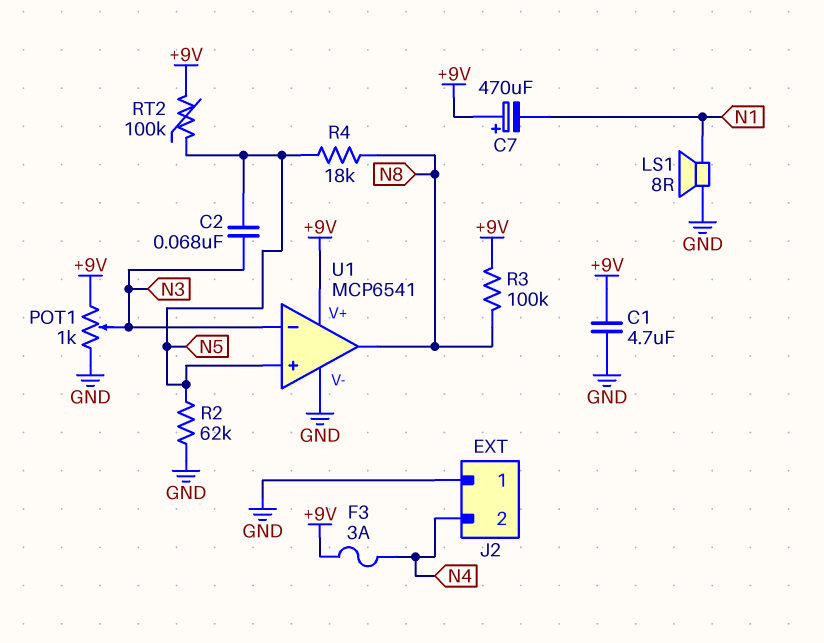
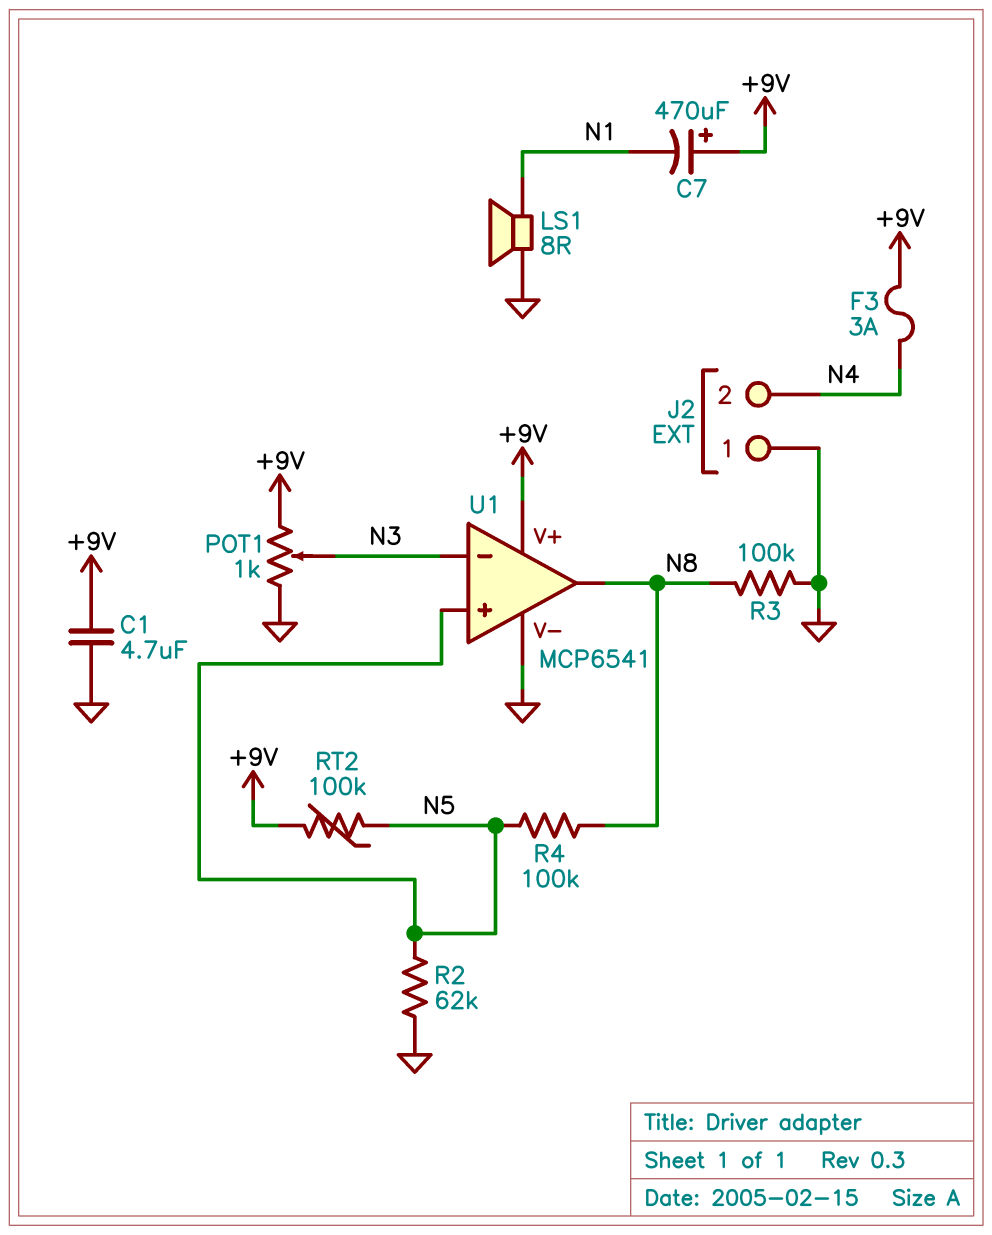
C2: 68nF (N3, N5) -> none
R3: 100k (+9V, N8) -> 100k (GND, N8)
R4: 18k (N5, N8) -> 100k (N5, N8)

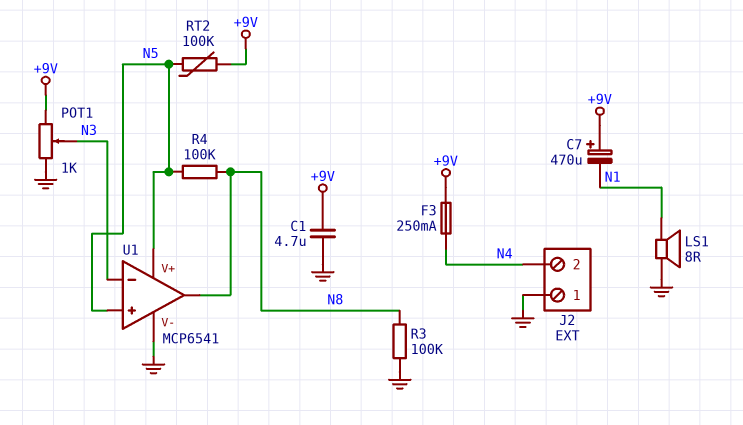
F3: 3A (+9V, N4) -> 250mA (+9V, N4)
R2: 62k (GND, N5) -> none
U1 pin V+: +9V -> N5

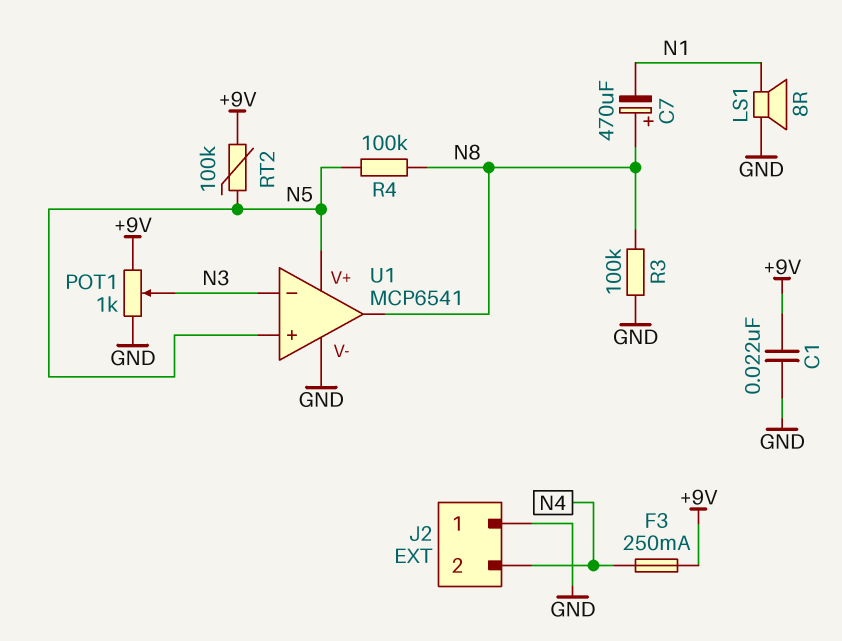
C1: 4.7uF (+9V, GND) -> 22nF (+9V, GND)
C7: 470uF (plus +9V, minus N1) -> 470uF (plus N8, minus N1)

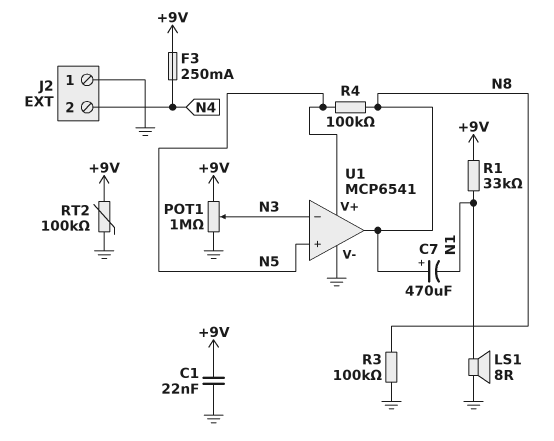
POT1: 1k (+9V, GND, wiper N3) -> 1M (+9V, GND, wiper N3)
R1: none -> 33k (+9V, N1)
RT2: 100k (+9V, N5) -> 100k (+9V, GND)

